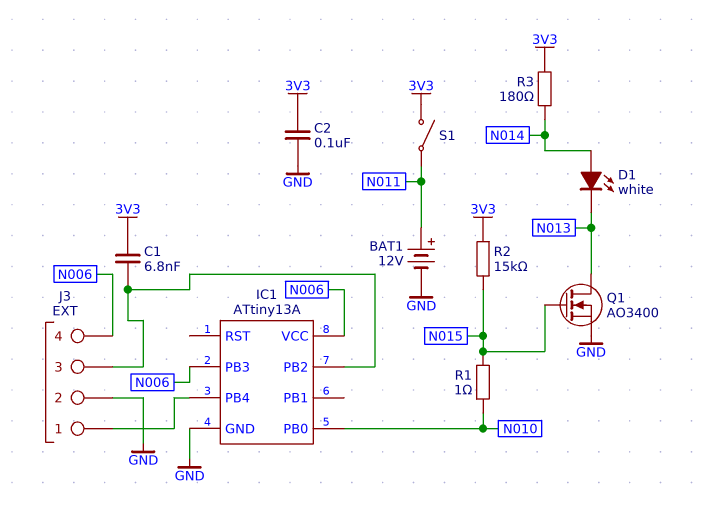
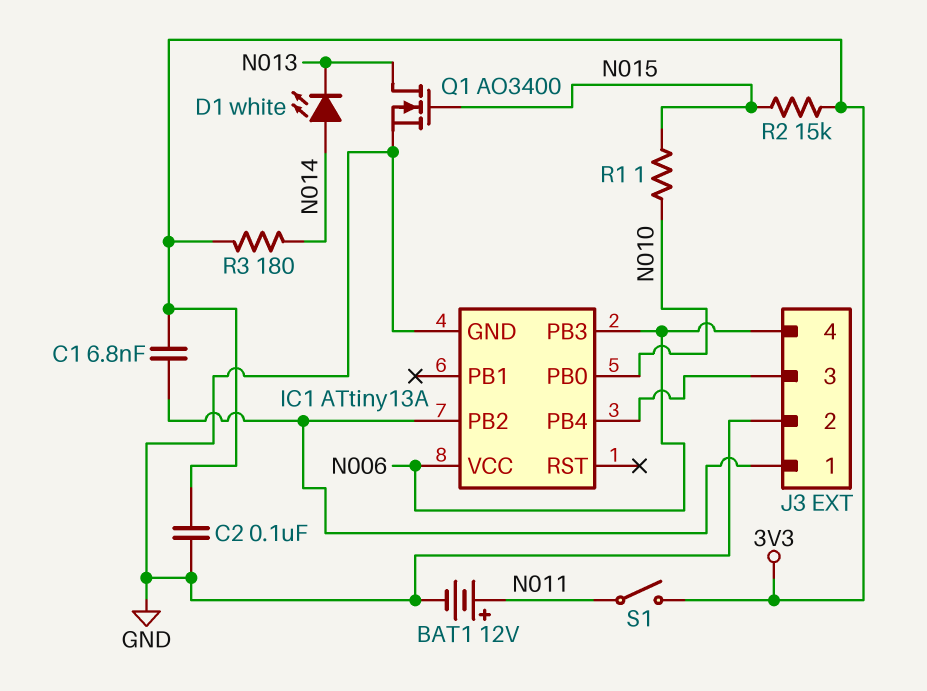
J3 pin 1: IC1/PB4 -> IC1/PB2
J3 pin 3: IC1/PB2 -> IC1/PB4

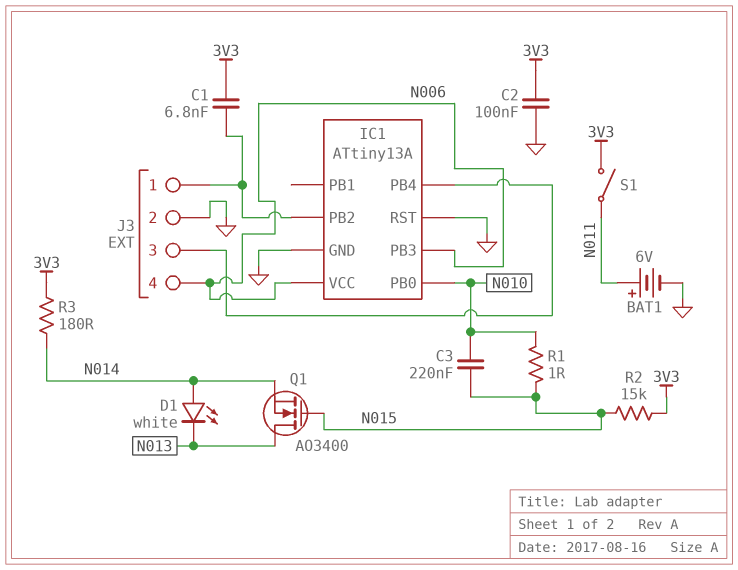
BAT1: 12V (plus N011, minus GND) -> 6V (plus N011, minus GND)
C3: none -> 220nF (N010, N015)
IC1 pin RST: none -> GND
Q1: NMOS AO3400 (G N015, D N013, S GND) -> NMOS AO3400 (G N015, D N013, S N014)

